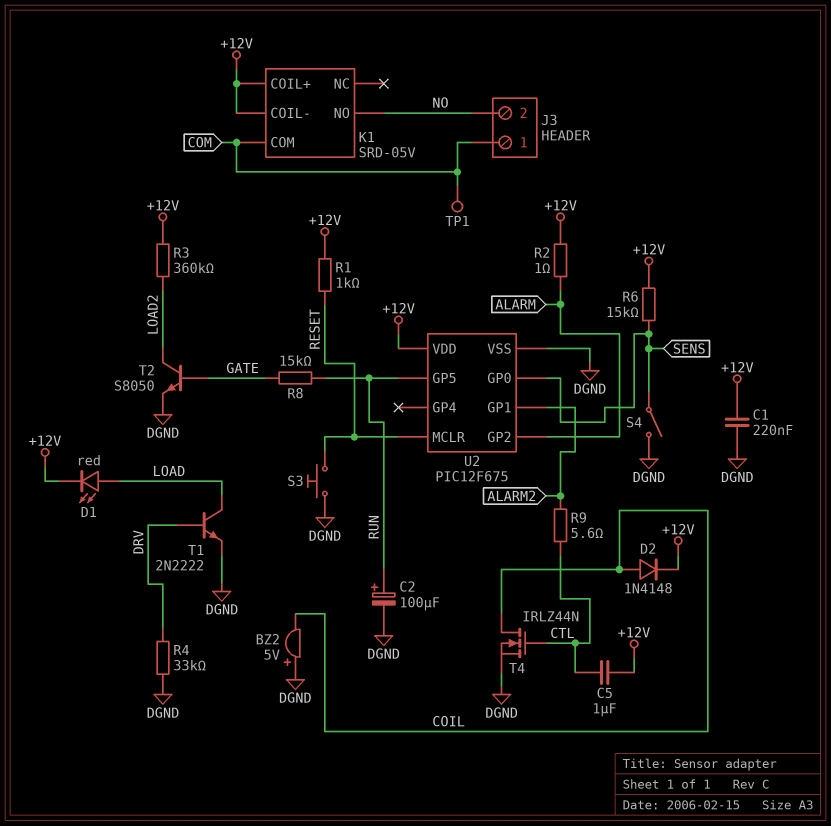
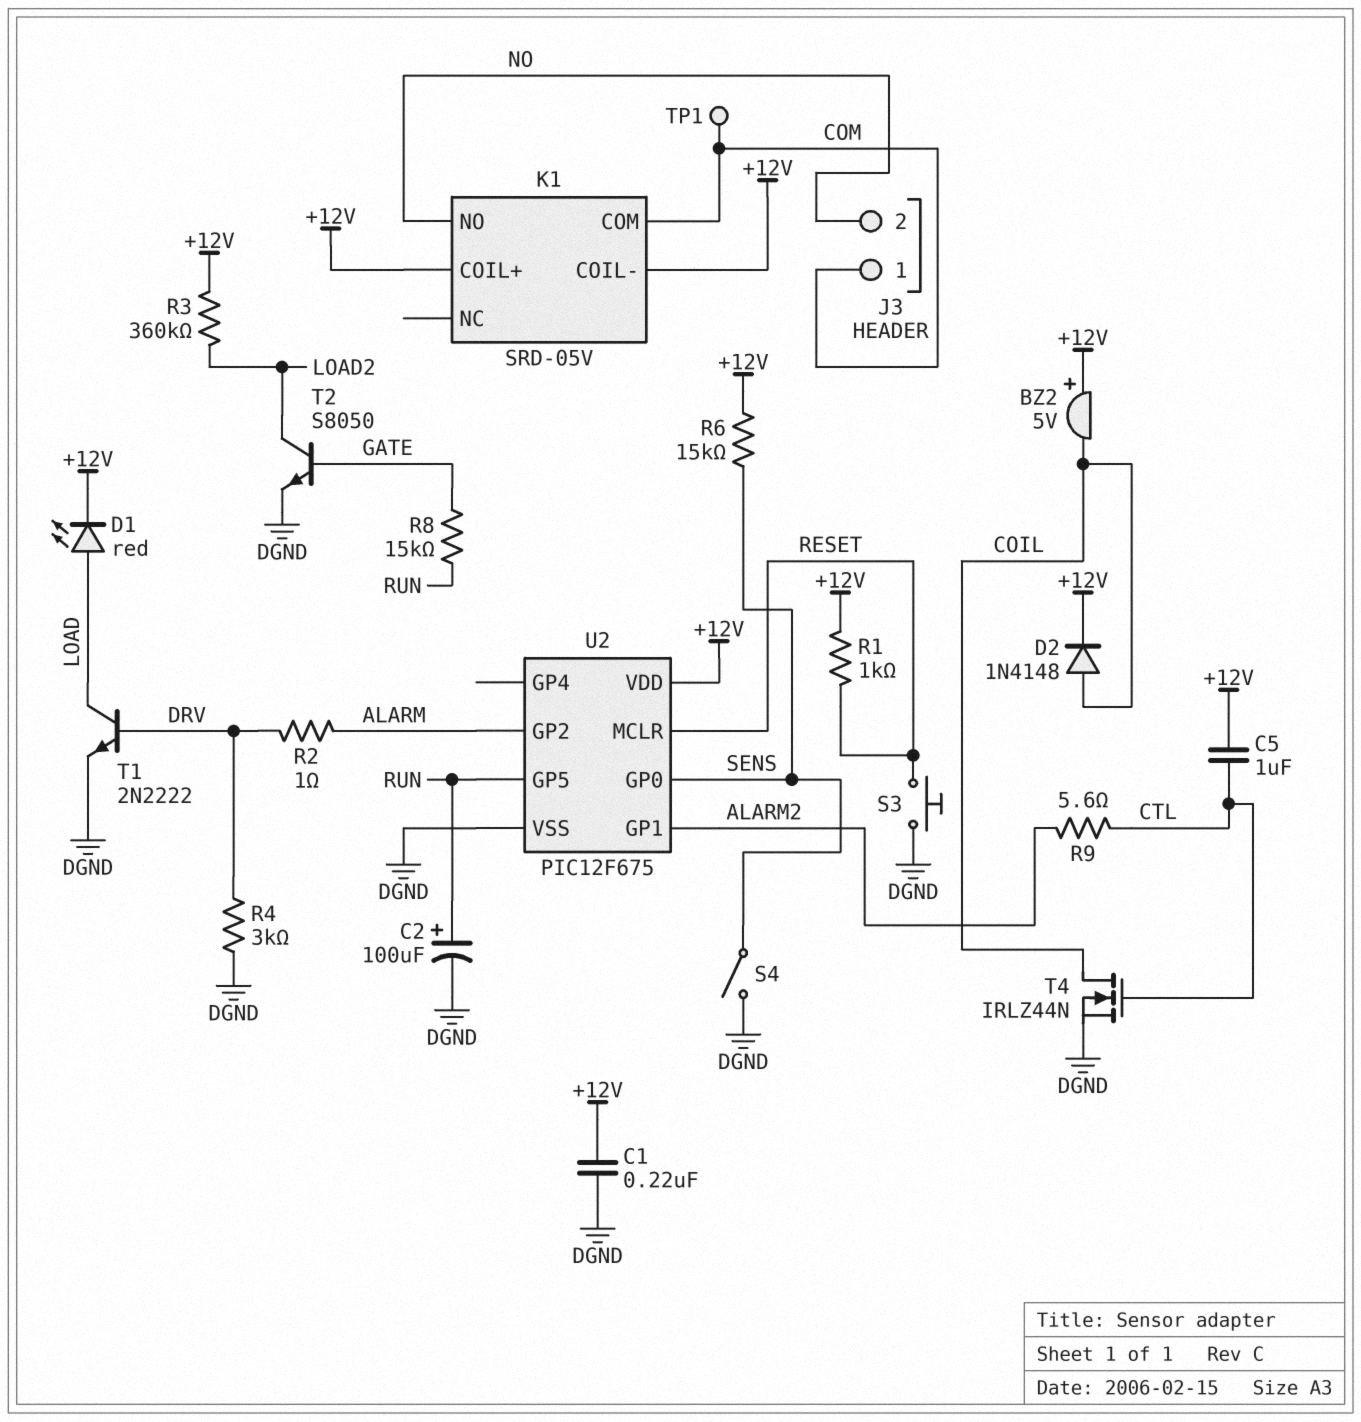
BZ2: buzzer 5V (plus DGND, minus COIL) -> buzzer 5V (plus +12V, minus COIL)
R2: 1 (+12V, ALARM) -> 1 (ALARM, DRV)
R4: 33k (DGND, DRV) -> 3k (DGND, DRV)

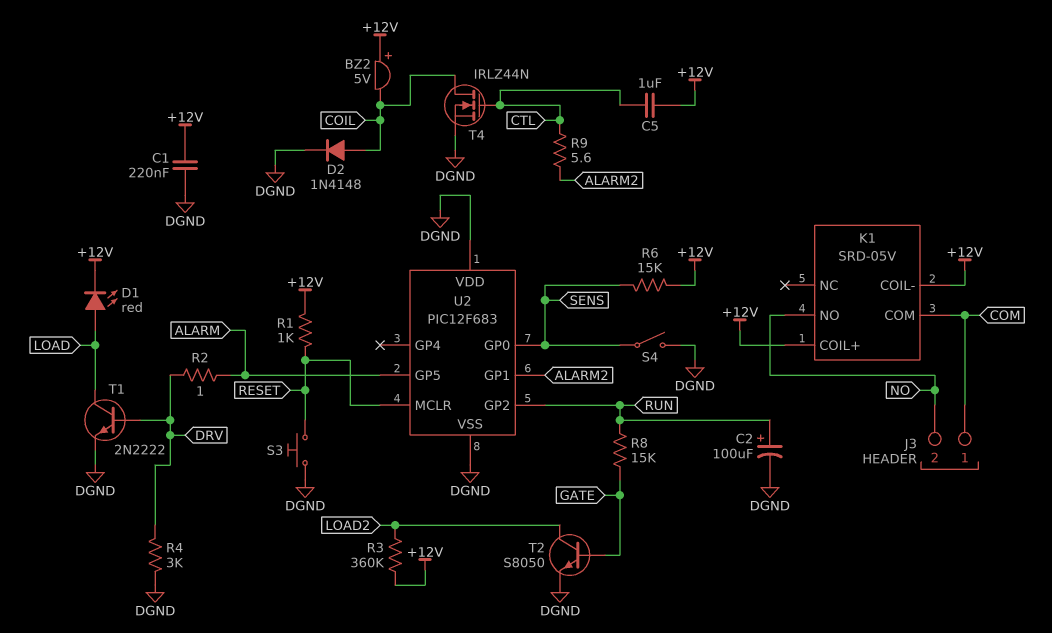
D2: diode 1N4148 (A COIL, K +12V) -> diode 1N4148 (A COIL, K DGND)
TP1: test point (COM) -> none
U2: PIC12F675 -> PIC12F683
U2 pin GP2: ALARM -> RUN
U2 pin GP5: RUN -> ALARM
U2 pin VDD: +12V -> DGND

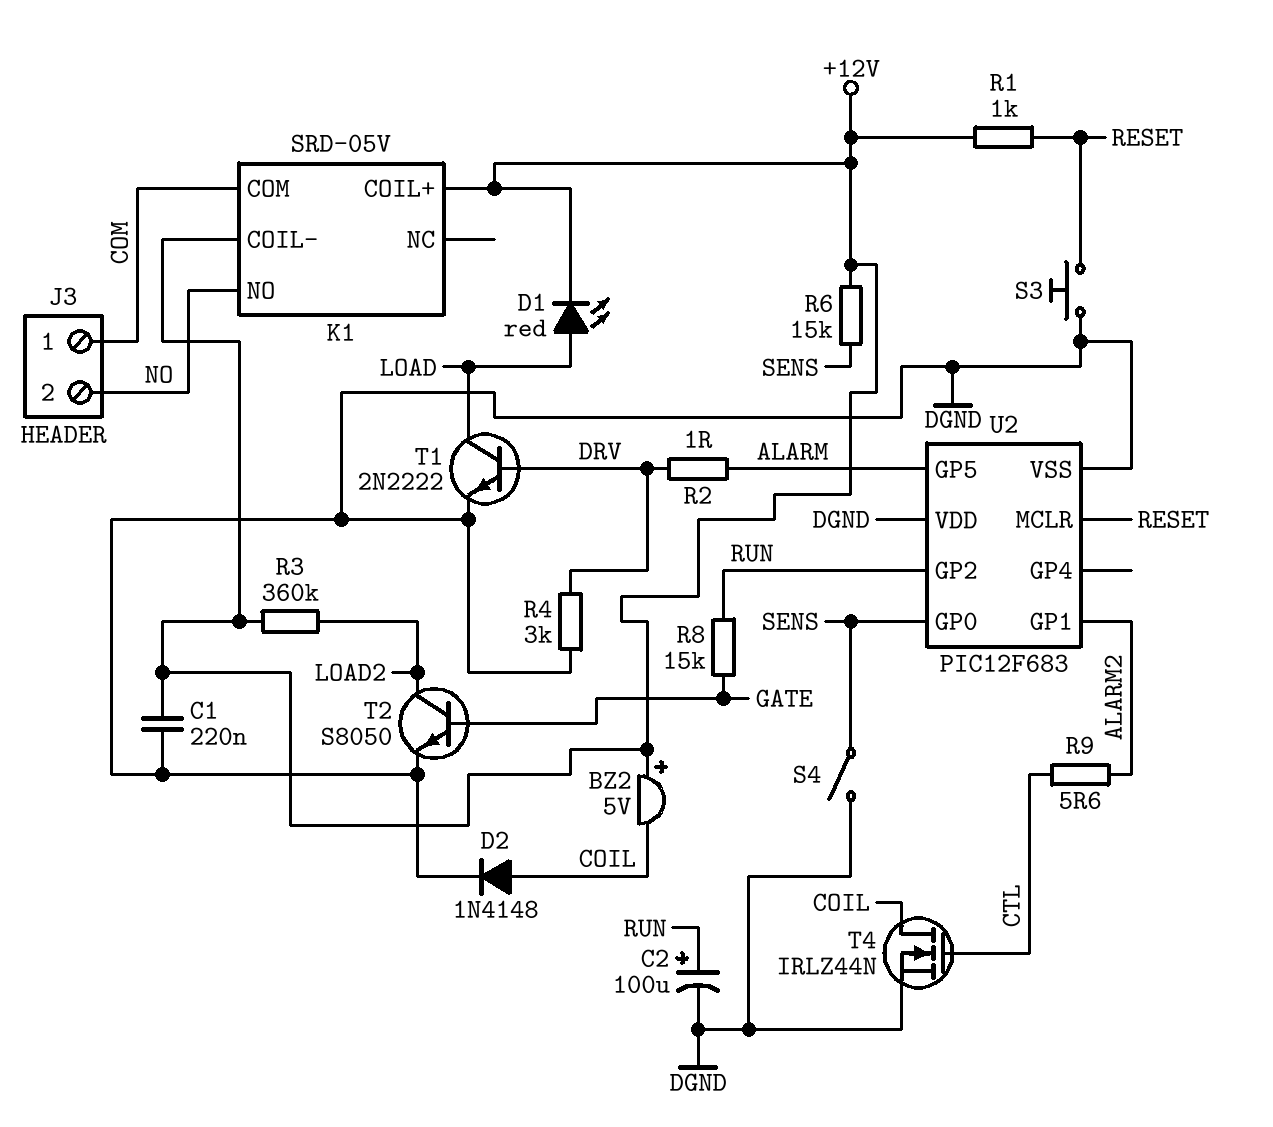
C5: 1uF (+12V, CTL) -> none

